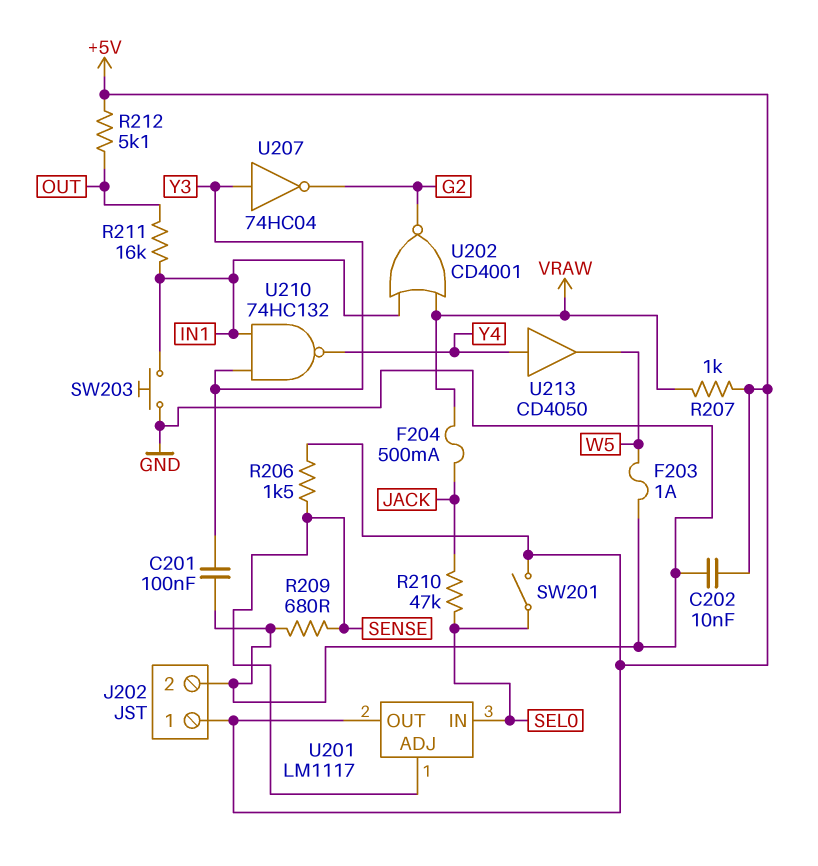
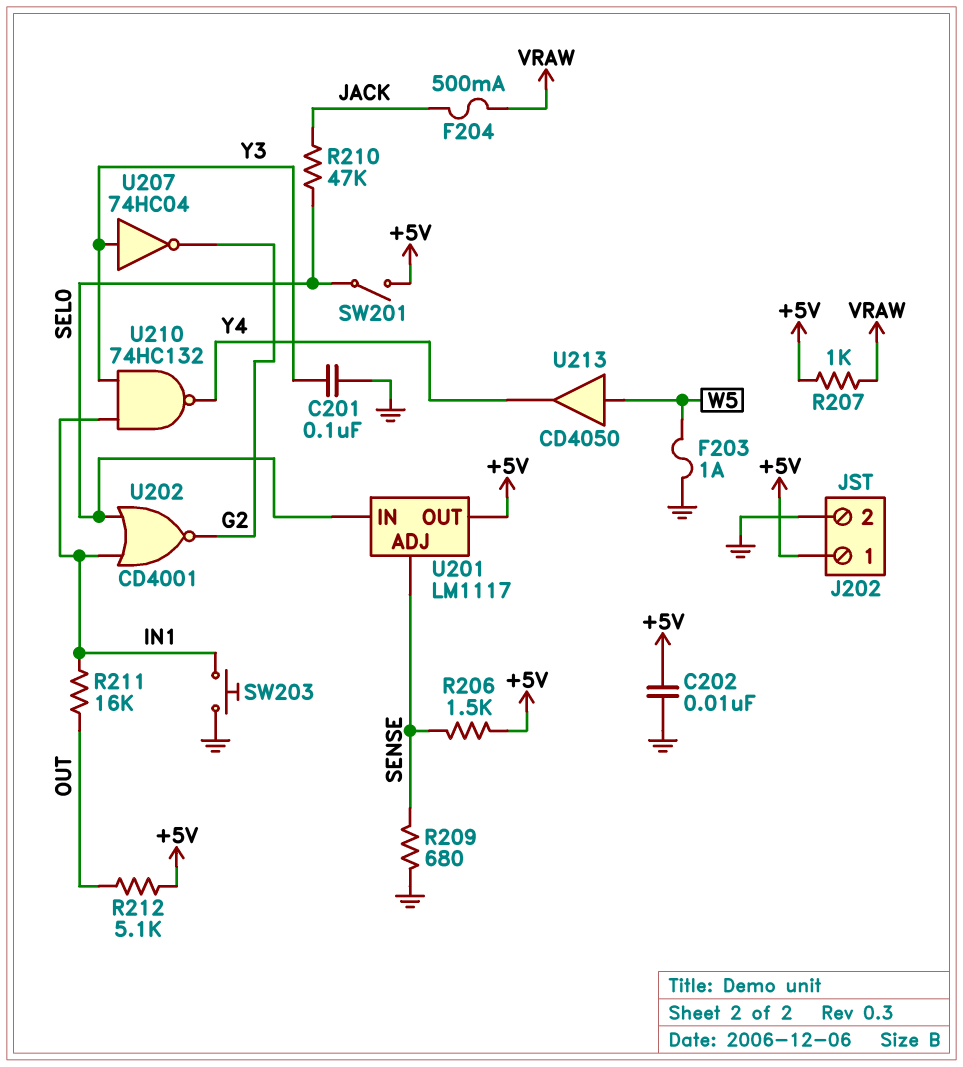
U202: NOR CD4001 (in IN1, in VRAW, out G2) -> NOR CD4001 (in IN1, in SEL0, out G2)
U213: buffer CD4050 (in Y4, out W5) -> buffer CD4050 (in W5, out Y4)

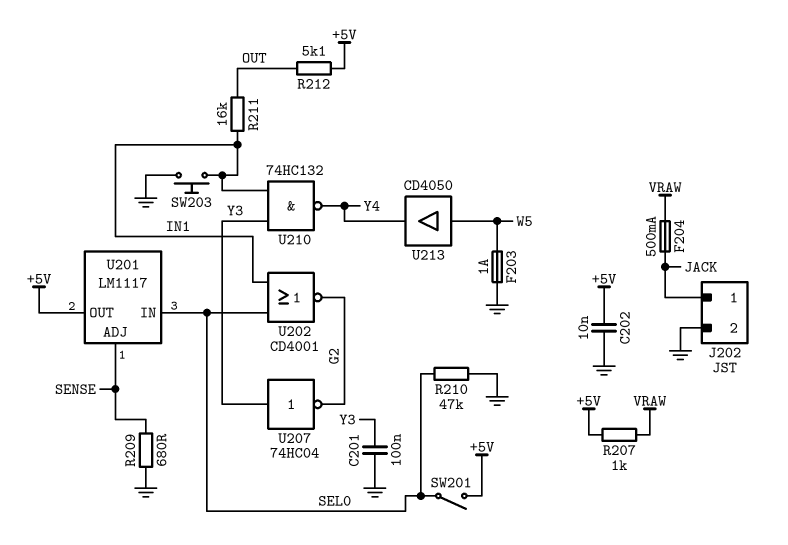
J202 pin 1: +5V -> JACK
R206: 1.5k (+5V, SENSE) -> none
R210: 47k (JACK, SEL0) -> 47k (GND, SEL0)

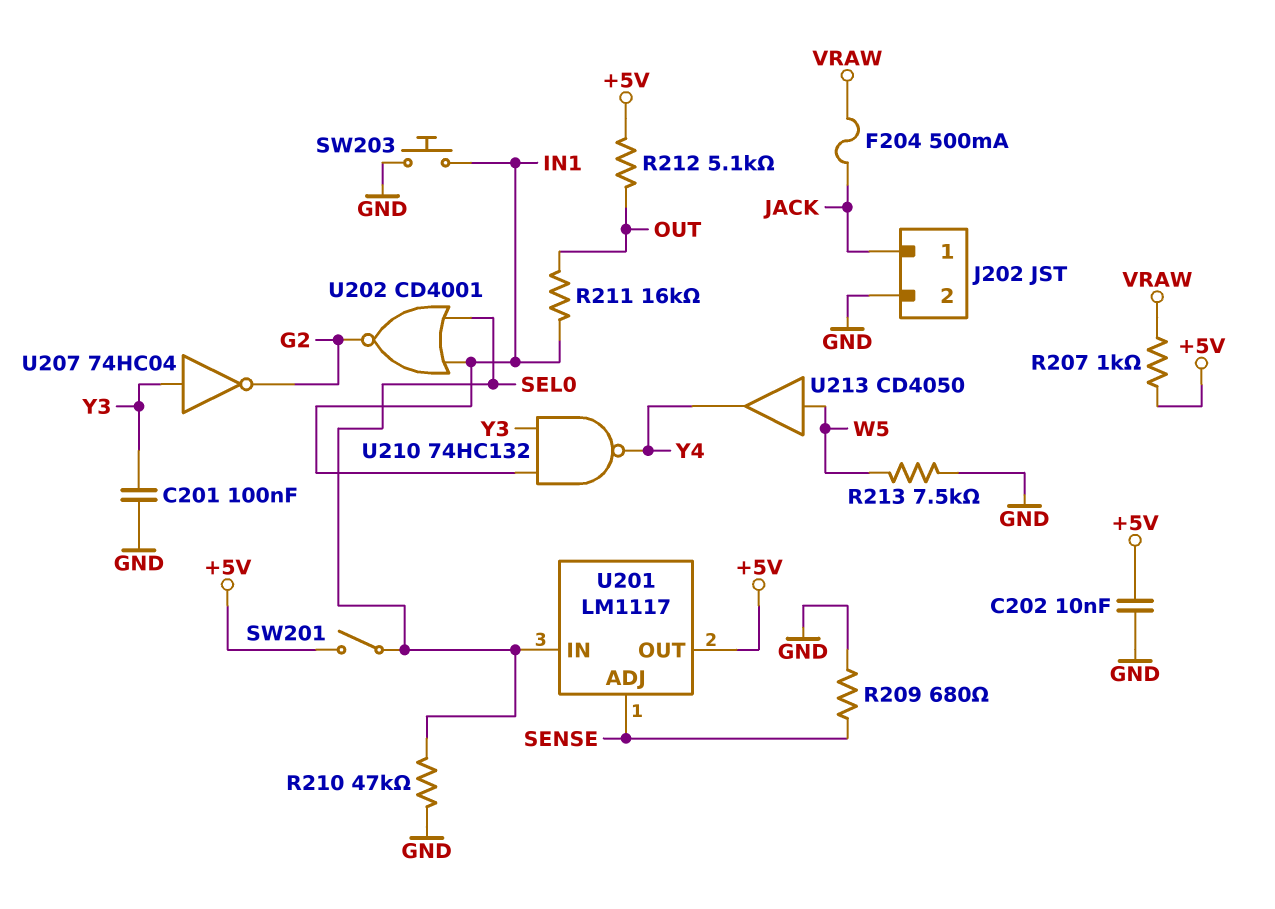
F203: 1A (GND, W5) -> none
R213: none -> 7.5k (GND, W5)

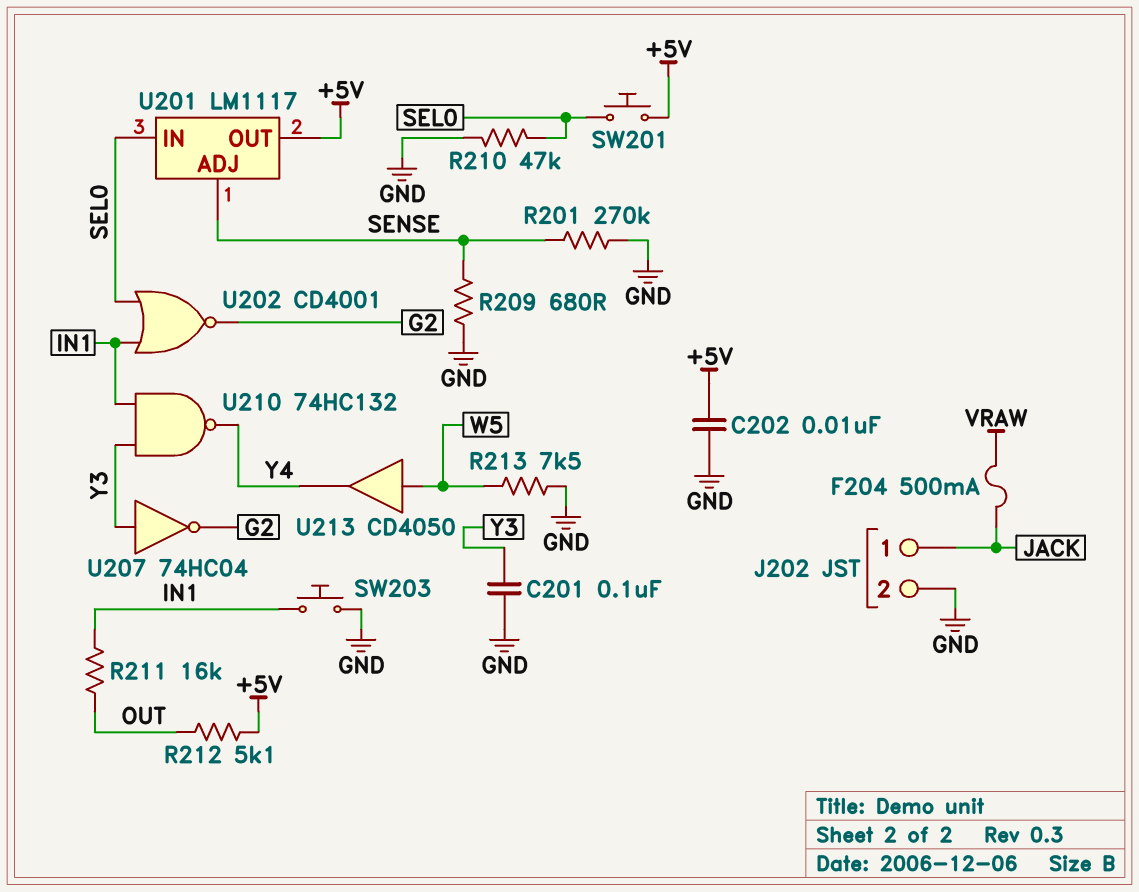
R201: none -> 270k (GND, SENSE)
R207: 1k (+5V, VRAW) -> none
SW201: switch (+5V, SEL0) -> button (+5V, SEL0)

